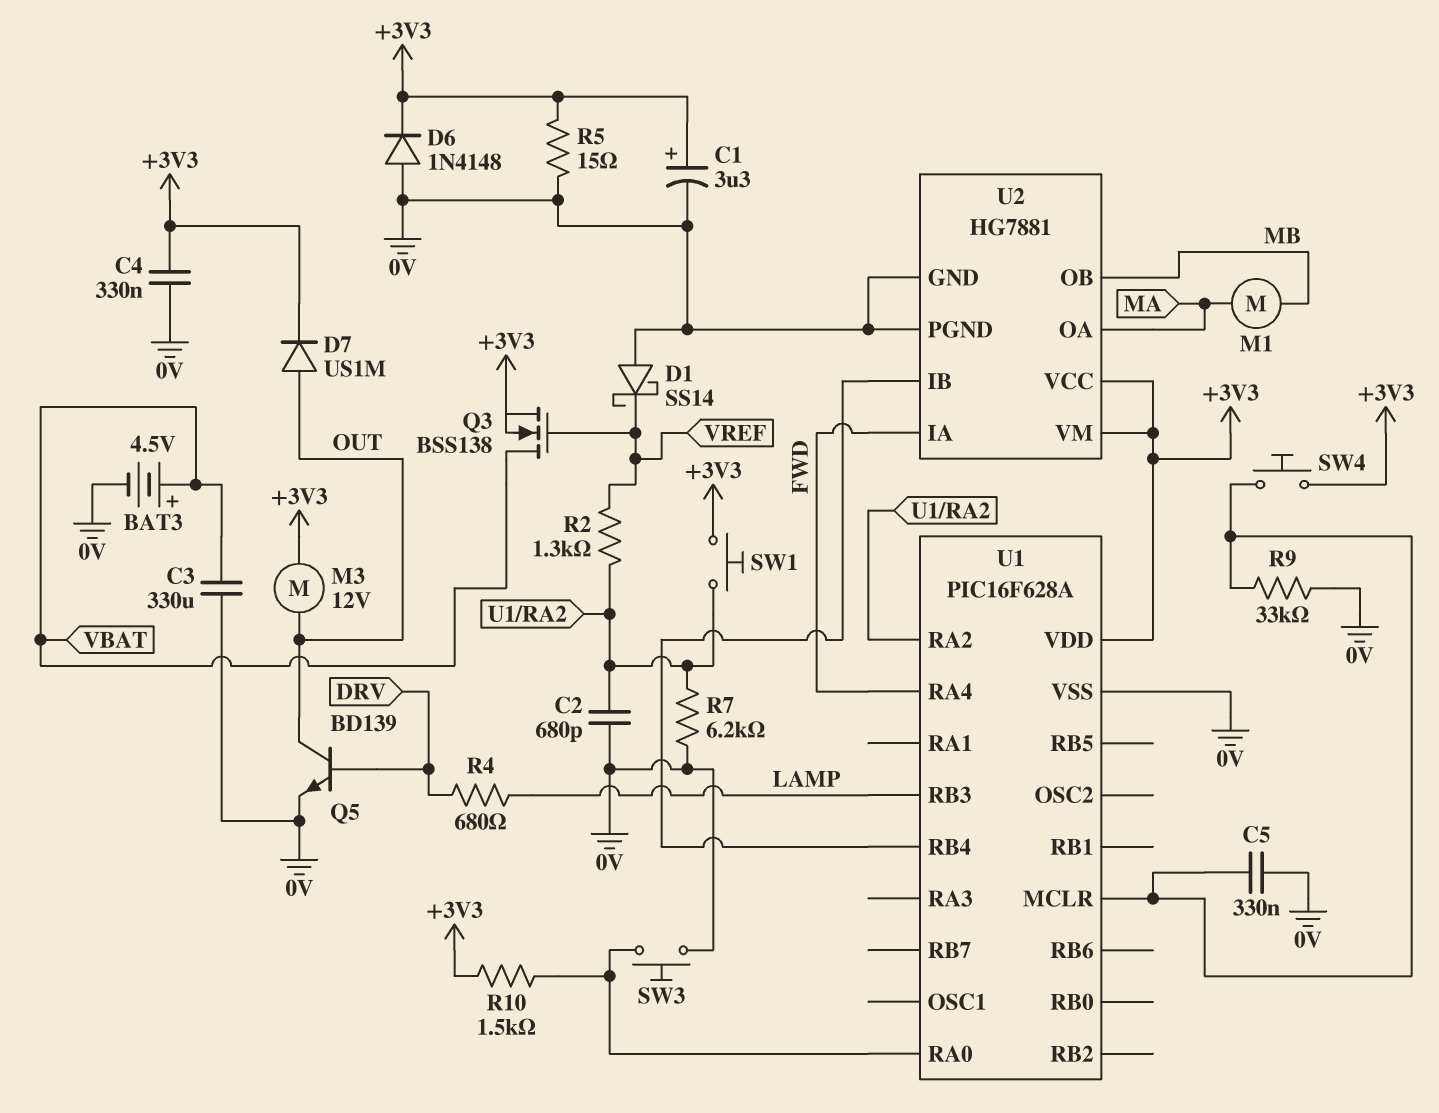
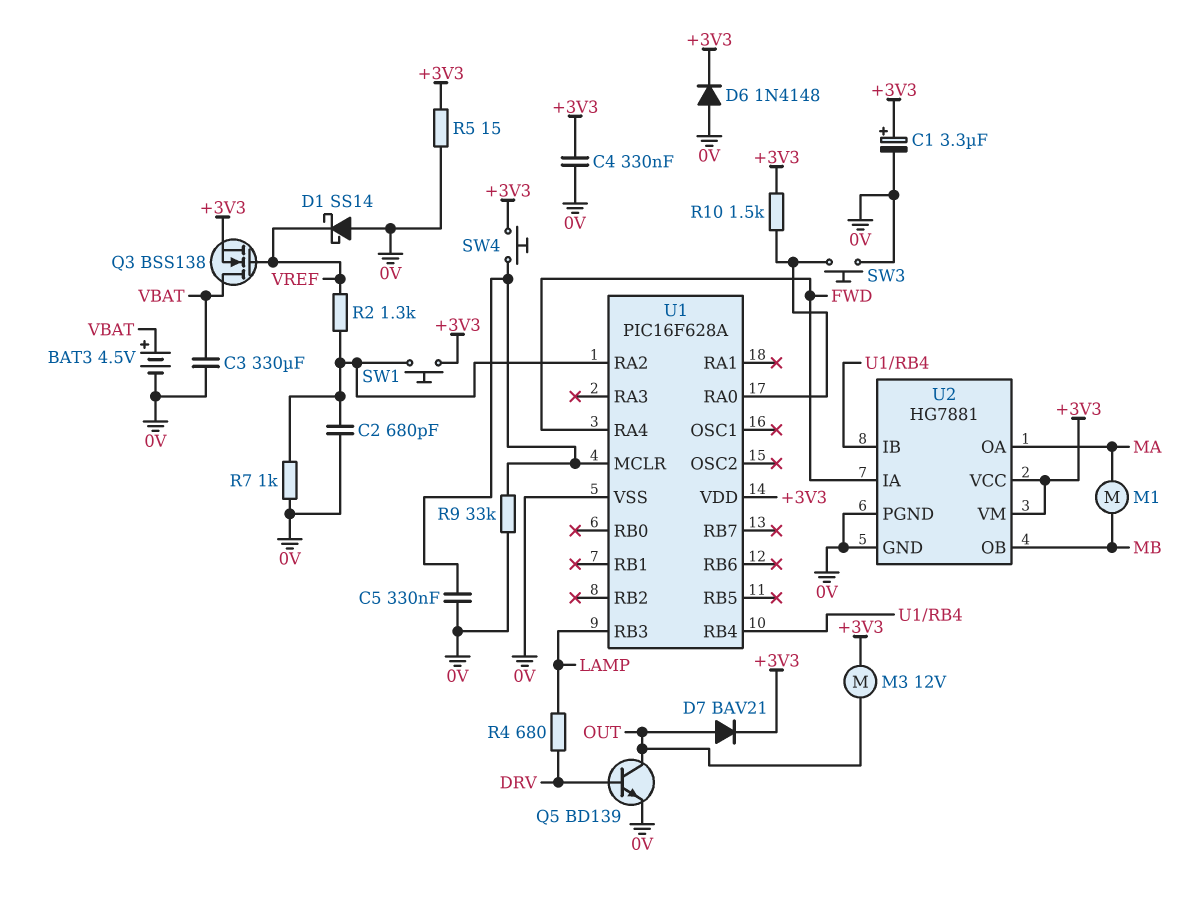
D7: diode US1M (A OUT, K +3V3) -> diode BAV21 (A OUT, K +3V3)
R7: 6.2k (0V, U1/RA2) -> 1k (0V, U1/RA2)

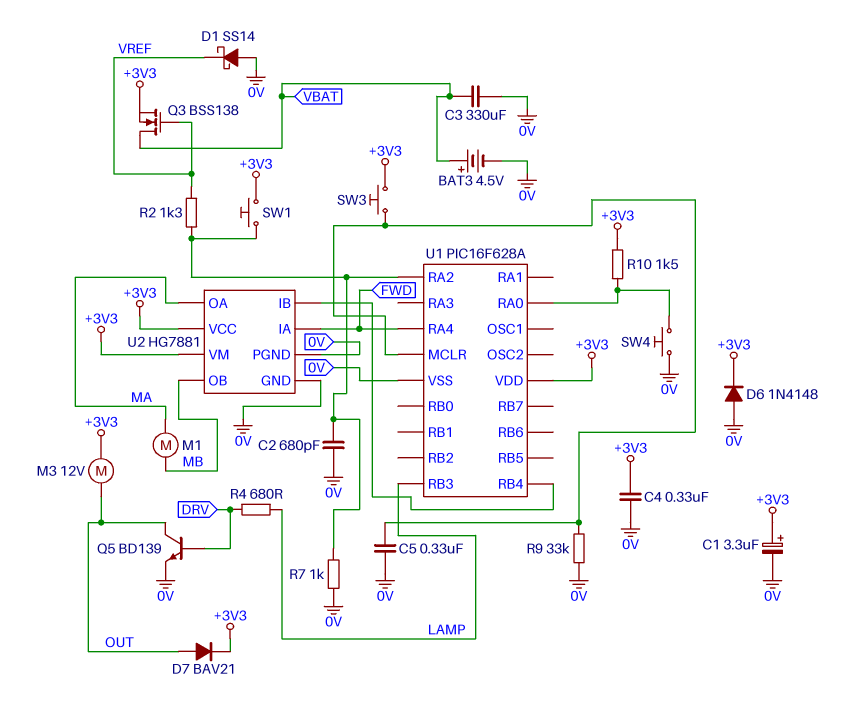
R5: 15 (+3V3, 0V) -> none
SW3: button (0V, U1/RA0) -> button (+3V3, U1/MCLR)
SW4: button (+3V3, U1/MCLR) -> button (0V, U1/RA0)

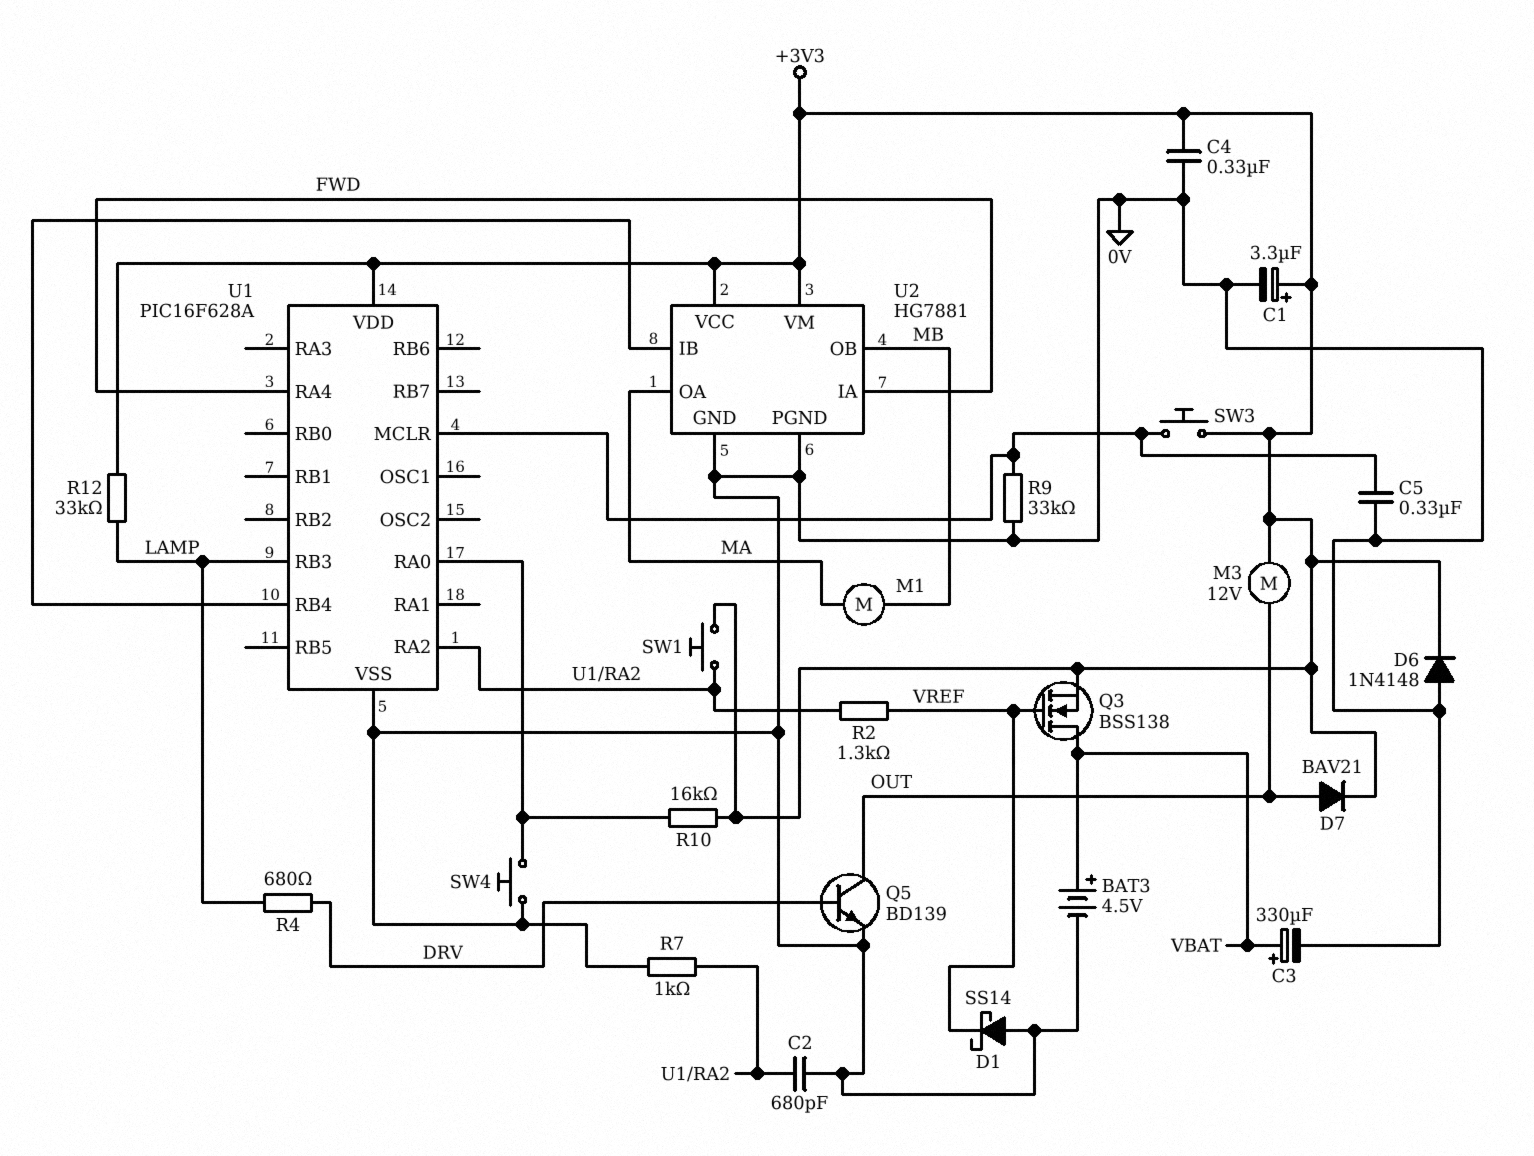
C3: 330uF (0V, VBAT) -> 330uF (plus VBAT, minus 0V)
R10: 1.5k (+3V3, U1/RA0) -> 16k (+3V3, U1/RA0)
R12: none -> 33k (+3V3, LAMP)

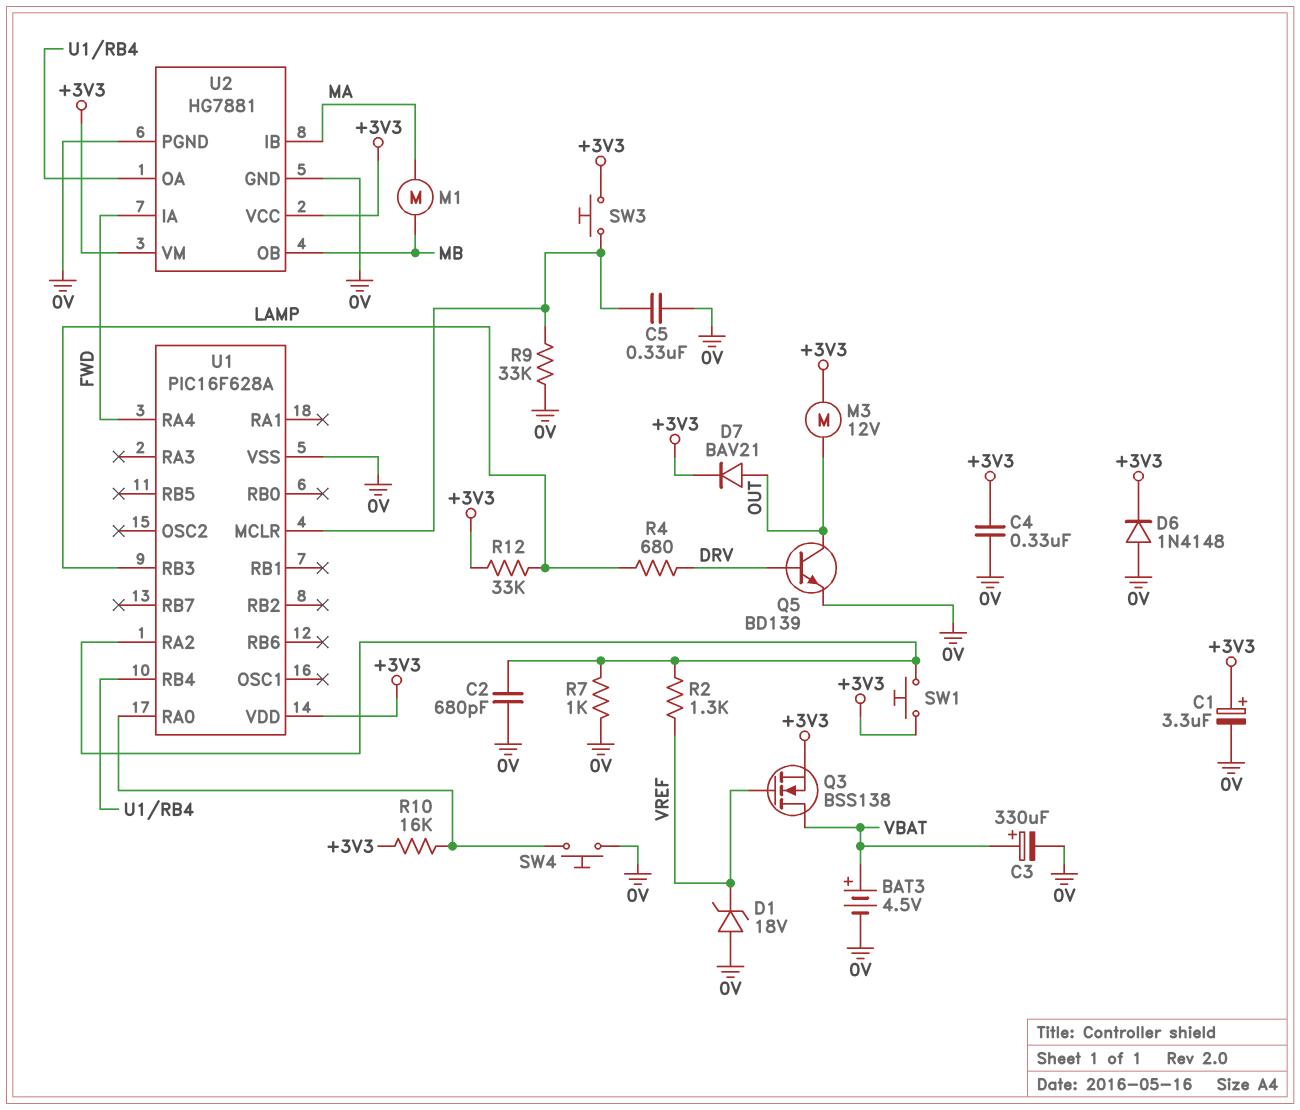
D1: schottky SS14 (A 0V, K VREF) -> zener 18V (A 0V, K VREF)
U2 pin IB: U1/RB4 -> MA
U2 pin OA: MA -> U1/RB4

